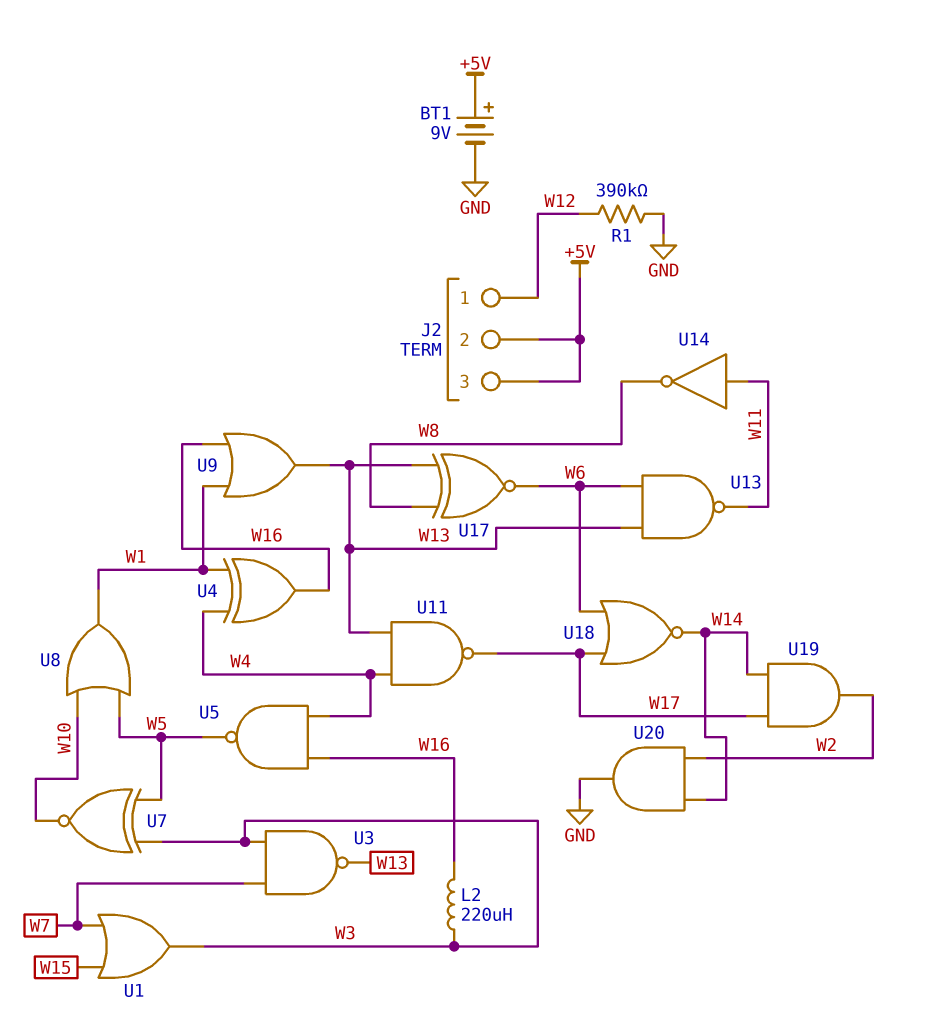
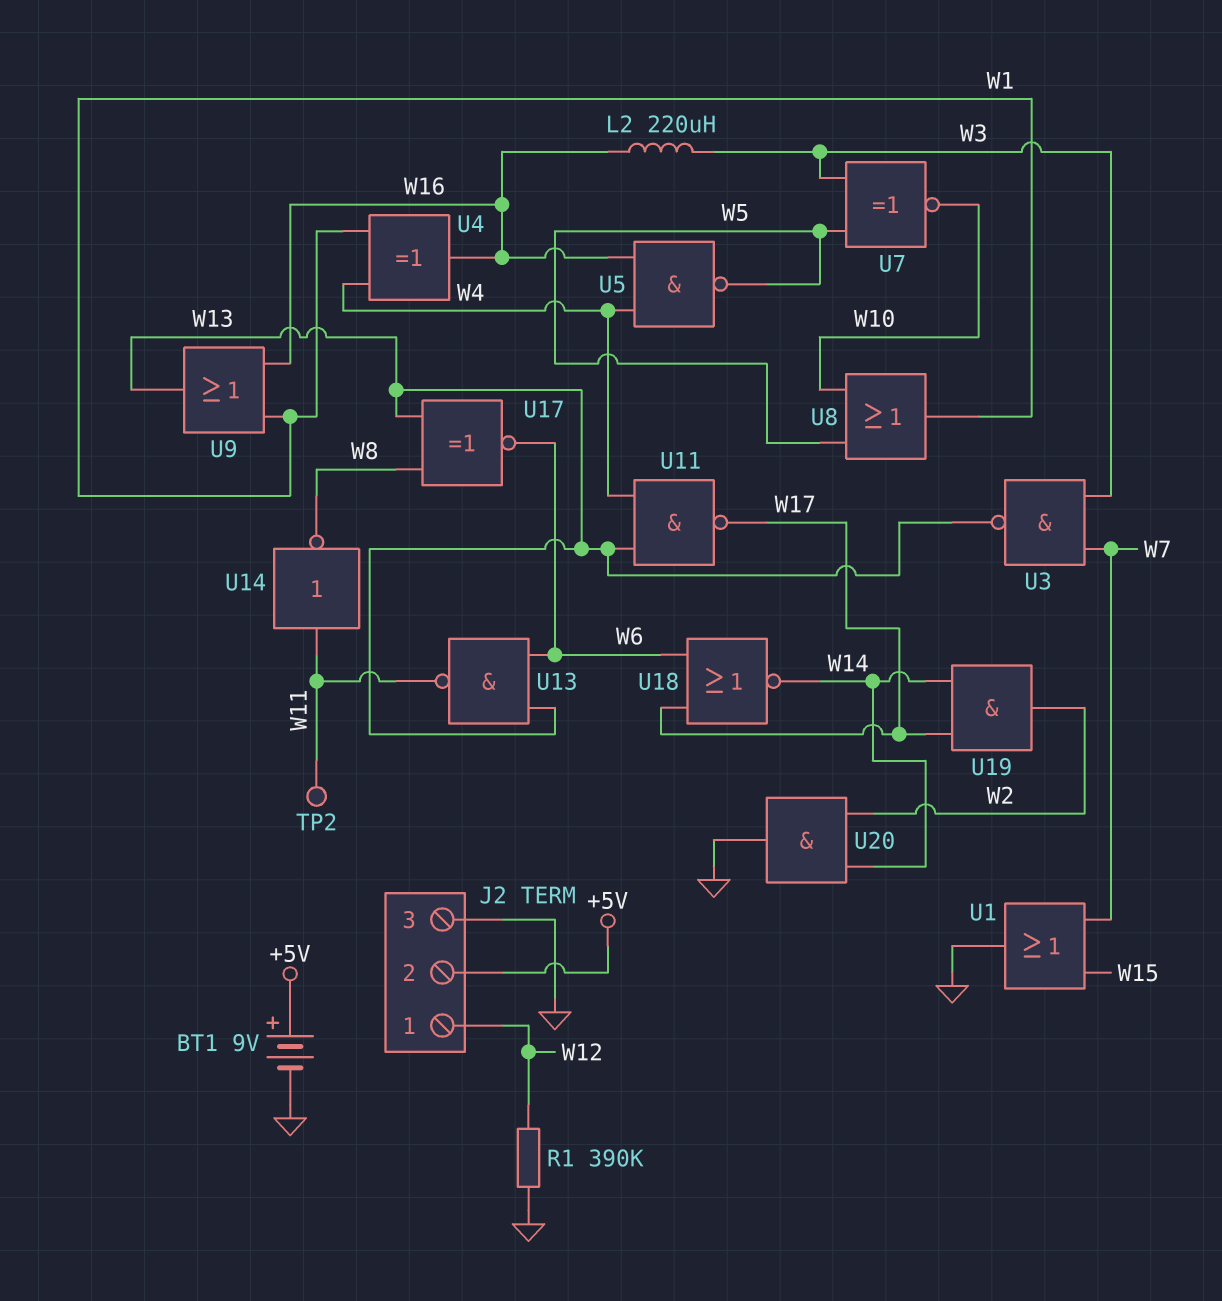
J2 pin 3: +5V -> GND
TP2: none -> test point (W11)
U1: OR (in W7, in W15, out W3) -> OR (in W7, in W15, out GND)

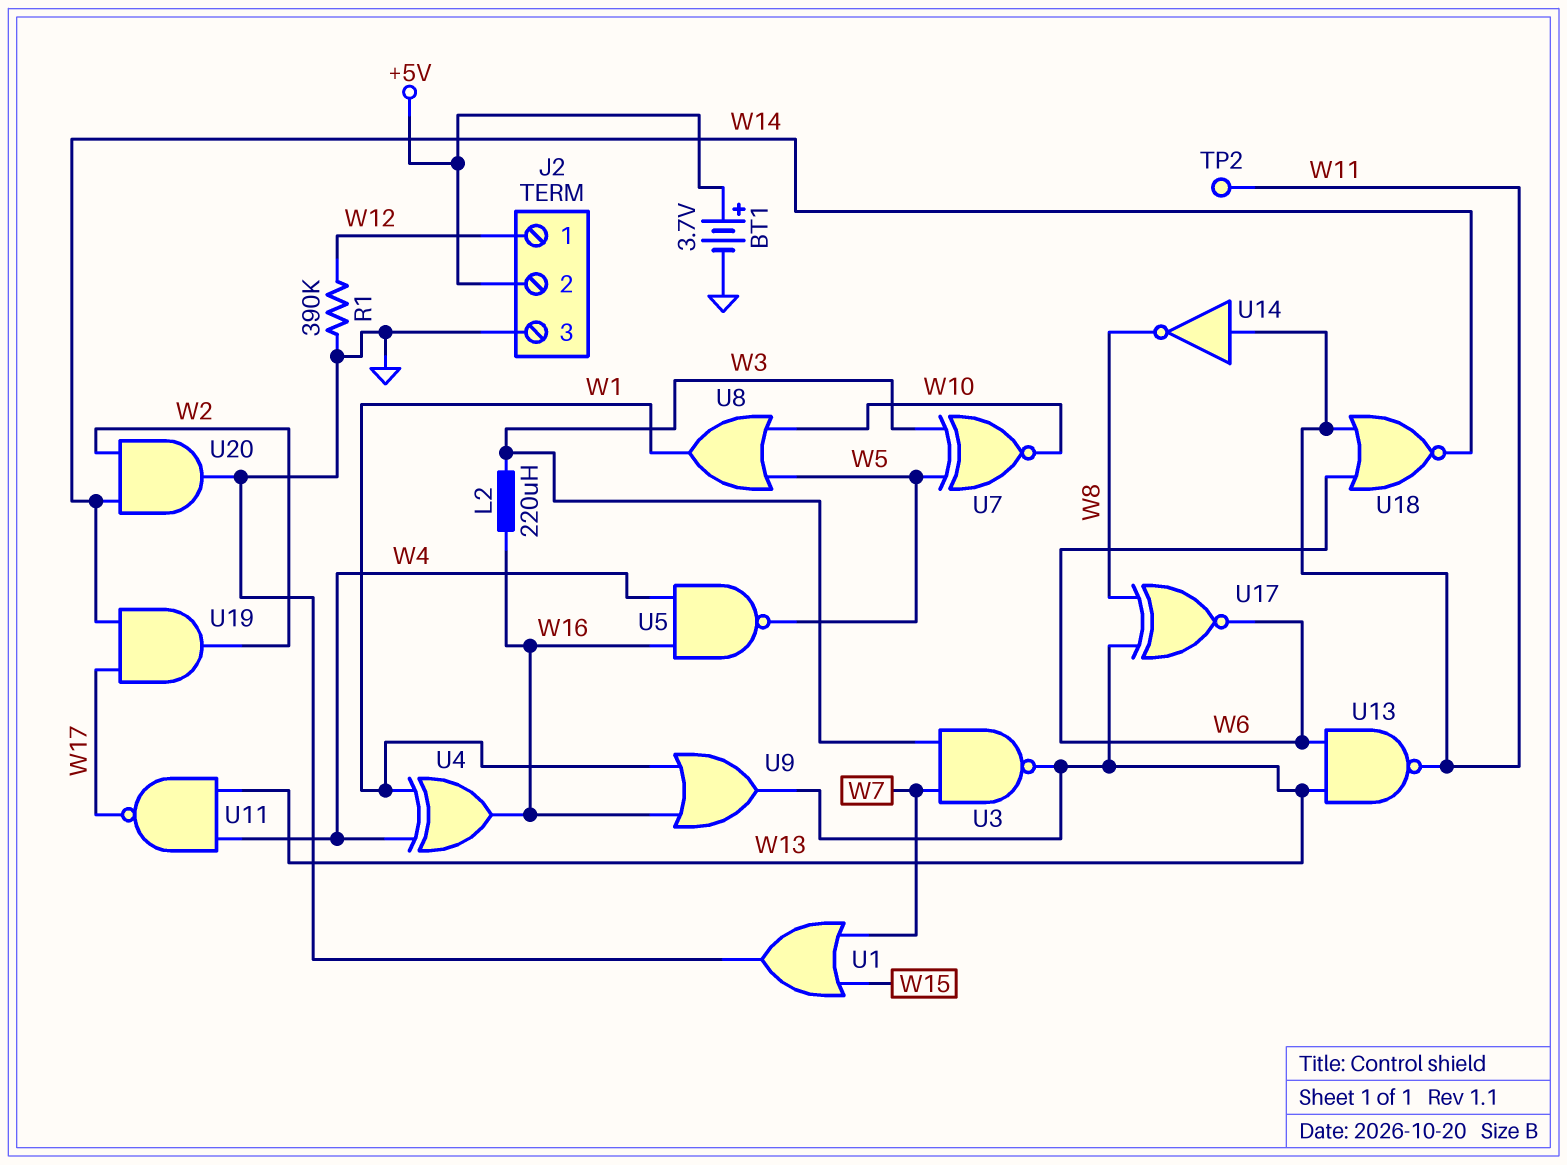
BT1: 9V (plus +5V, minus GND) -> 3.7V (plus +5V, minus GND)
U18: NOR (in W6, in W17, out W14) -> NOR (in W6, in W11, out W14)

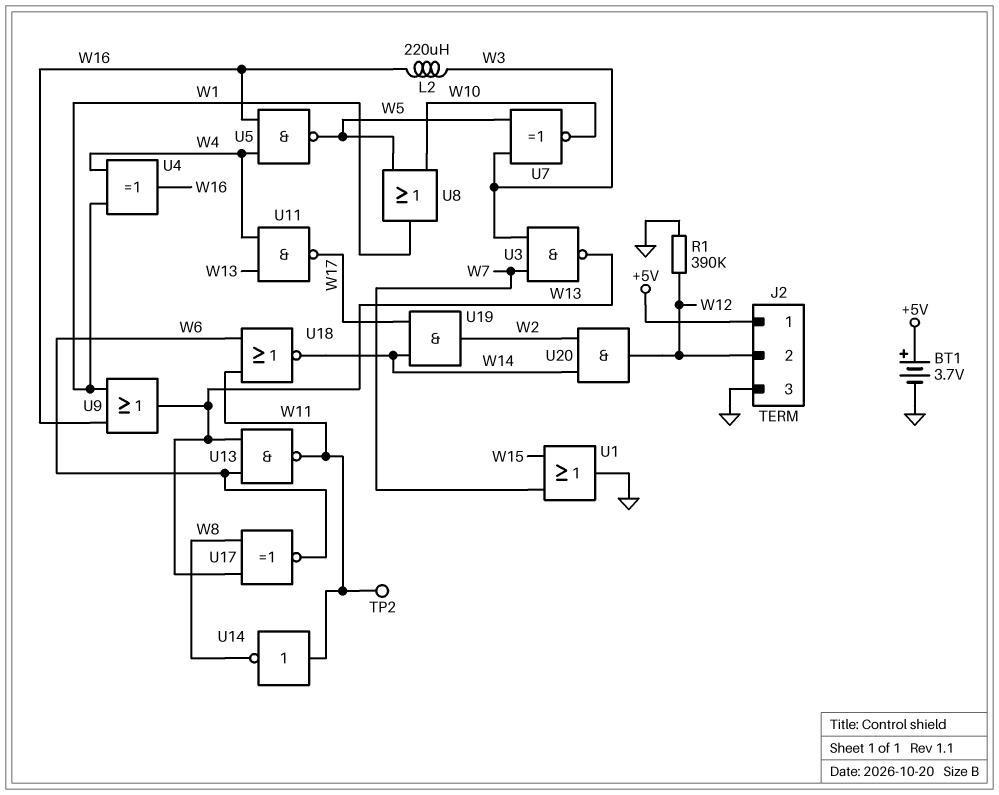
J2 pin 1: W12 -> +5V
J2 pin 2: +5V -> W12
U20: AND (in W2, in W14, out GND) -> AND (in W2, in W14, out W12)

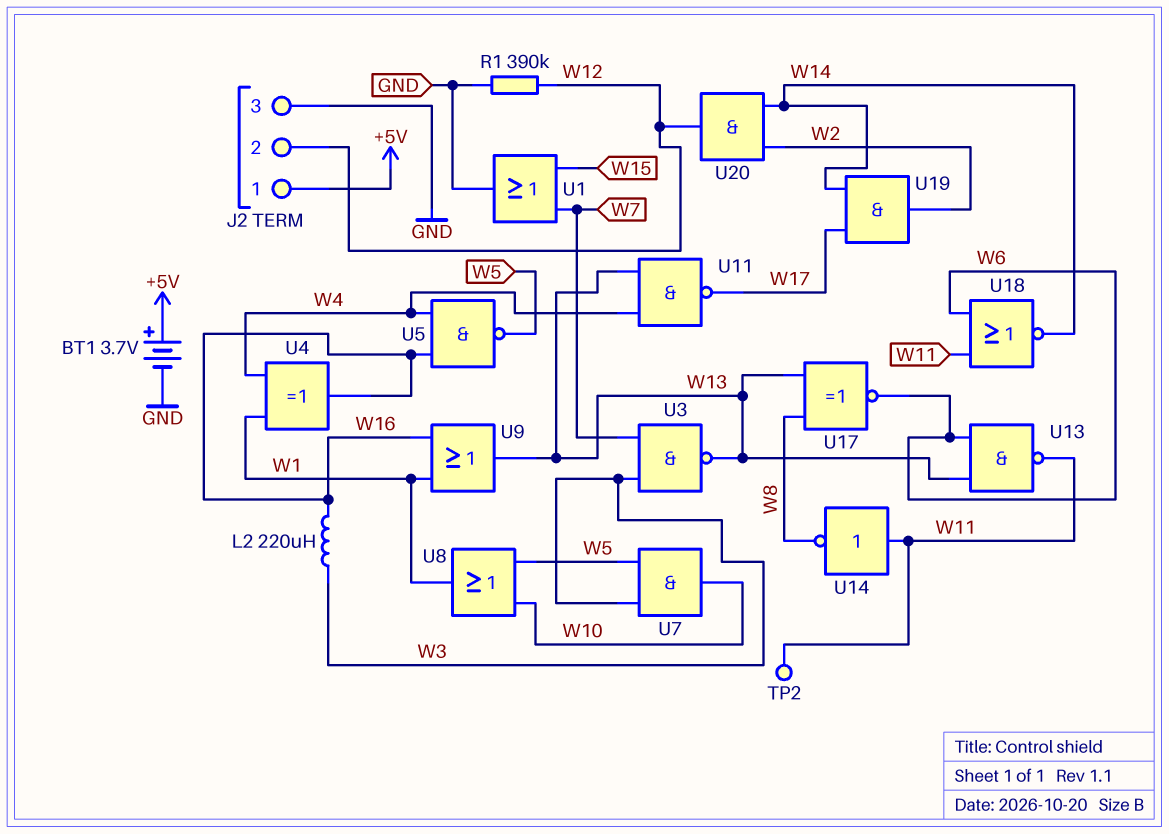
U7: XNOR (in W3, in W5, out W10) -> AND (in W3, in W5, out W10)

